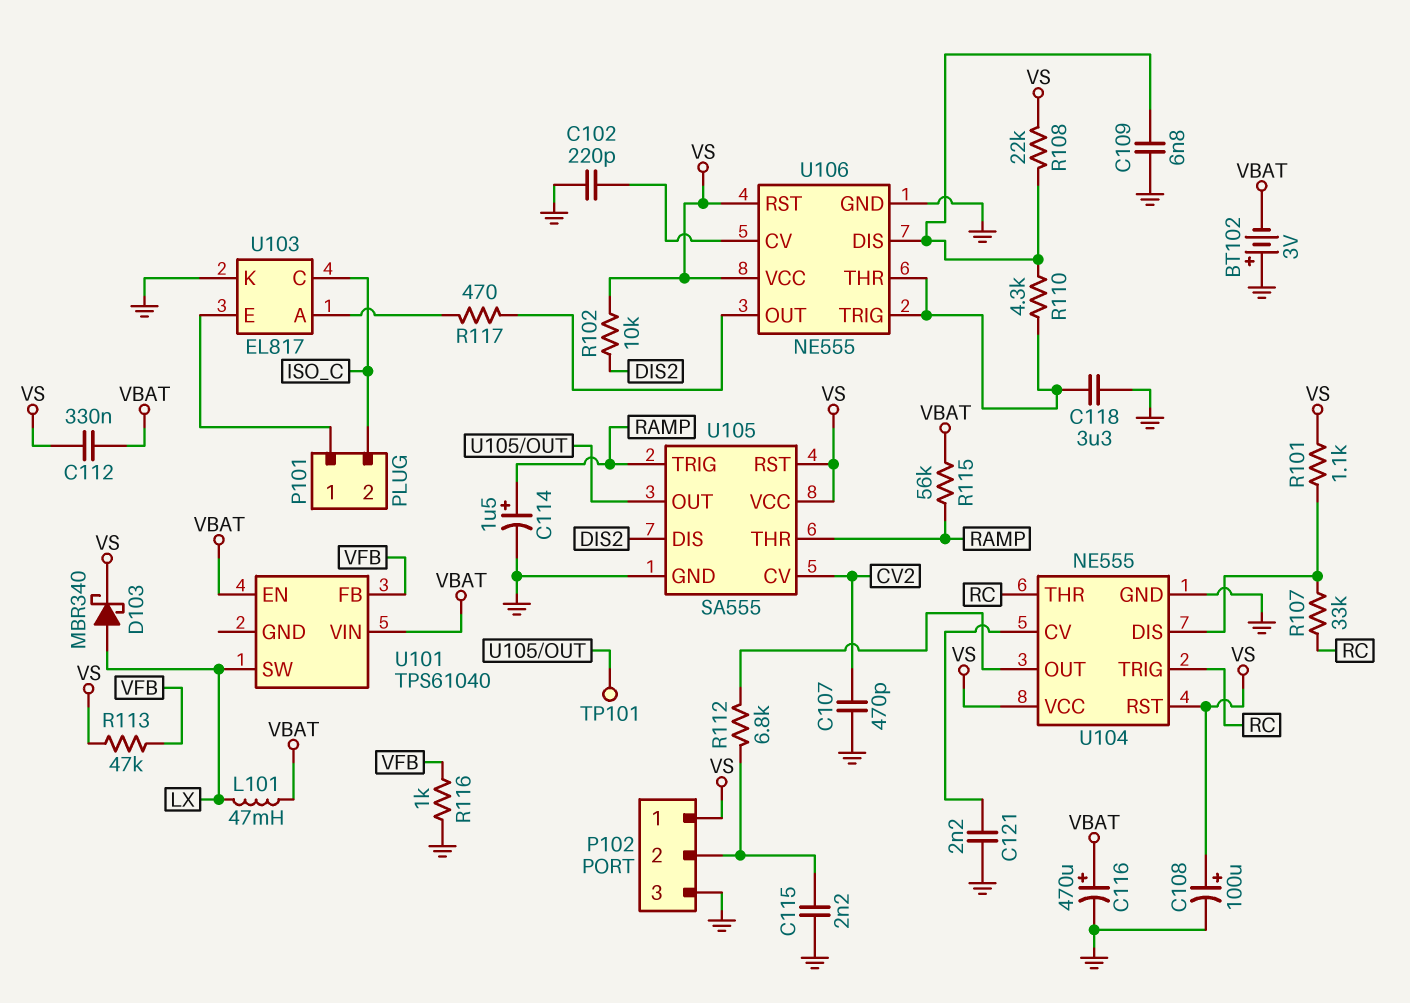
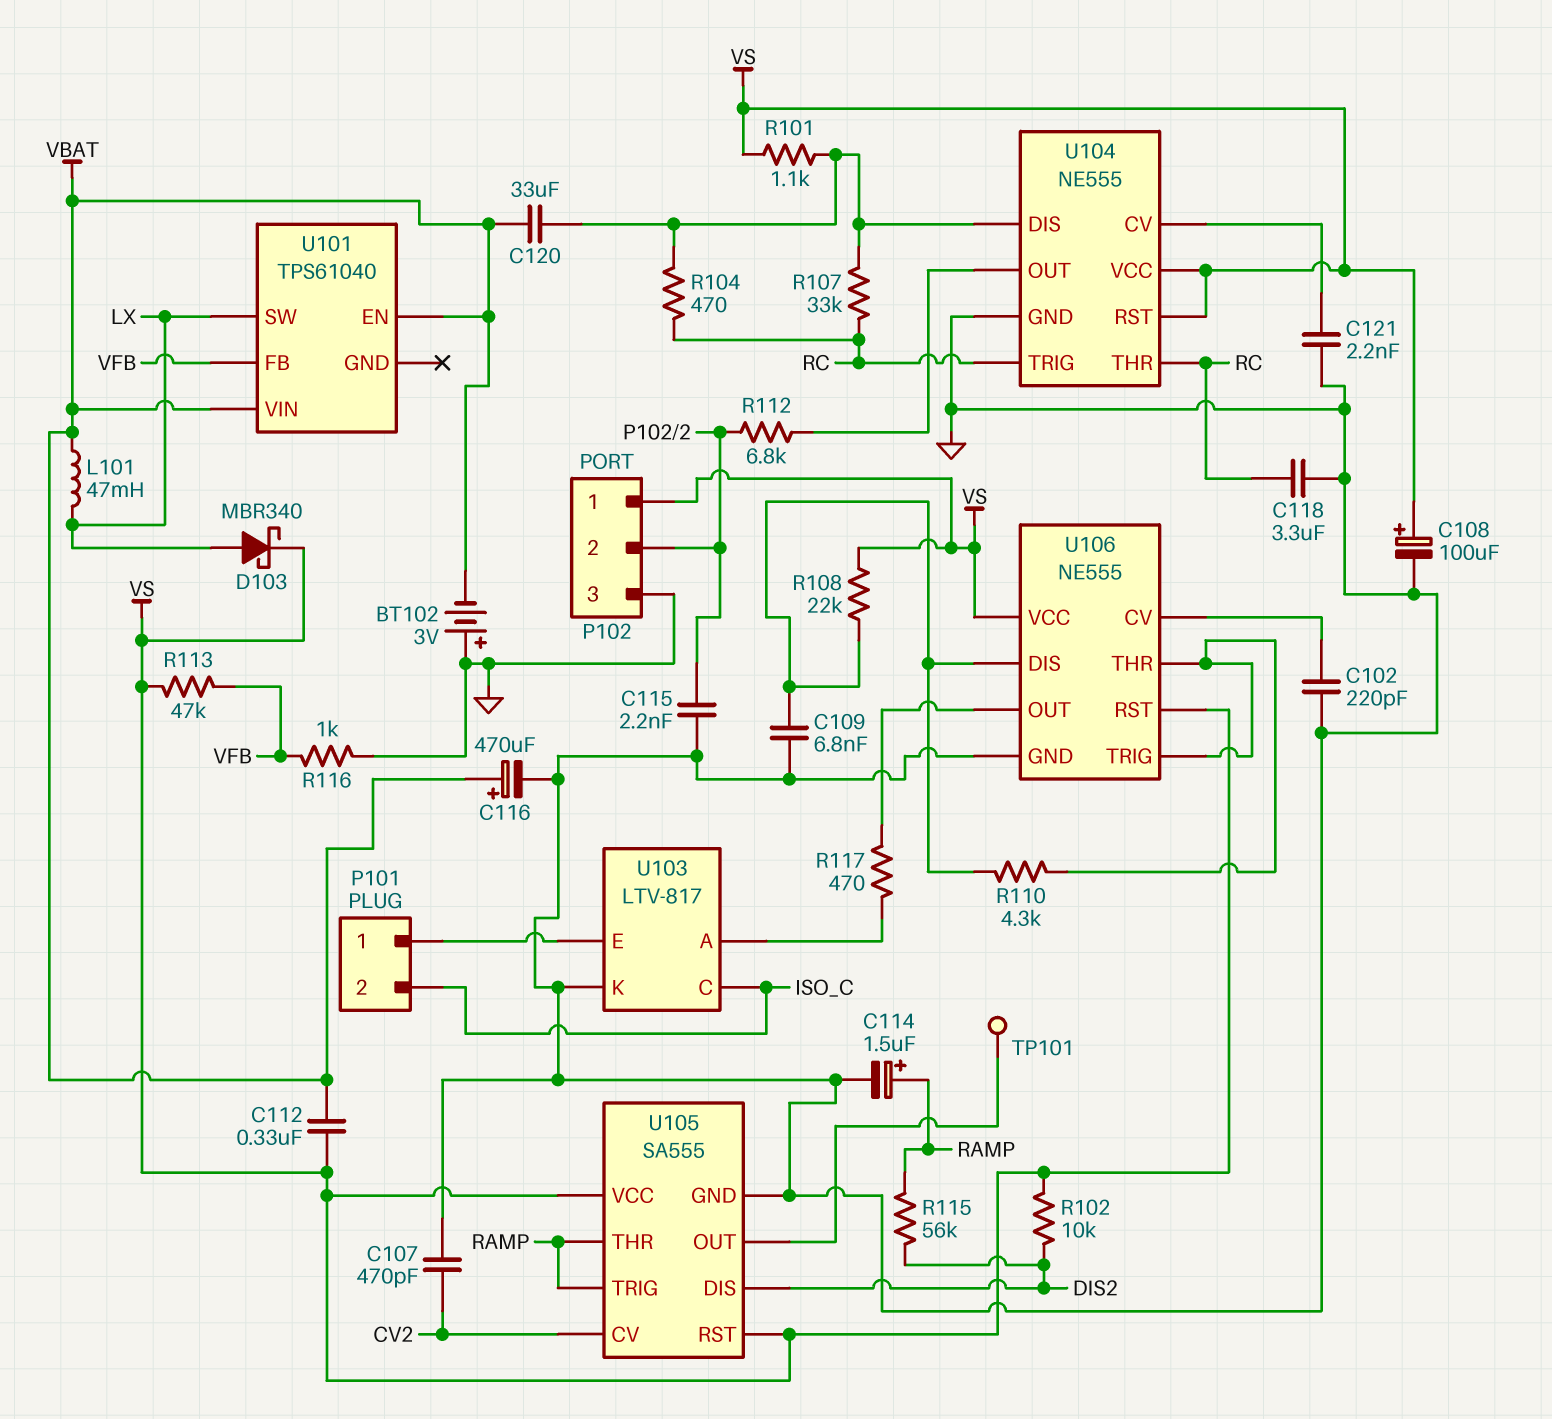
C118: 3.3uF (GND, U106/THR) -> 3.3uF (GND, RC)
C120: none -> 33uF (U104/DIS, VBAT)
R104: none -> 470 (RC, U104/DIS)
R115: 56k (RAMP, VBAT) -> 56k (DIS2, RAMP)
U103: EL817 -> LTV-817

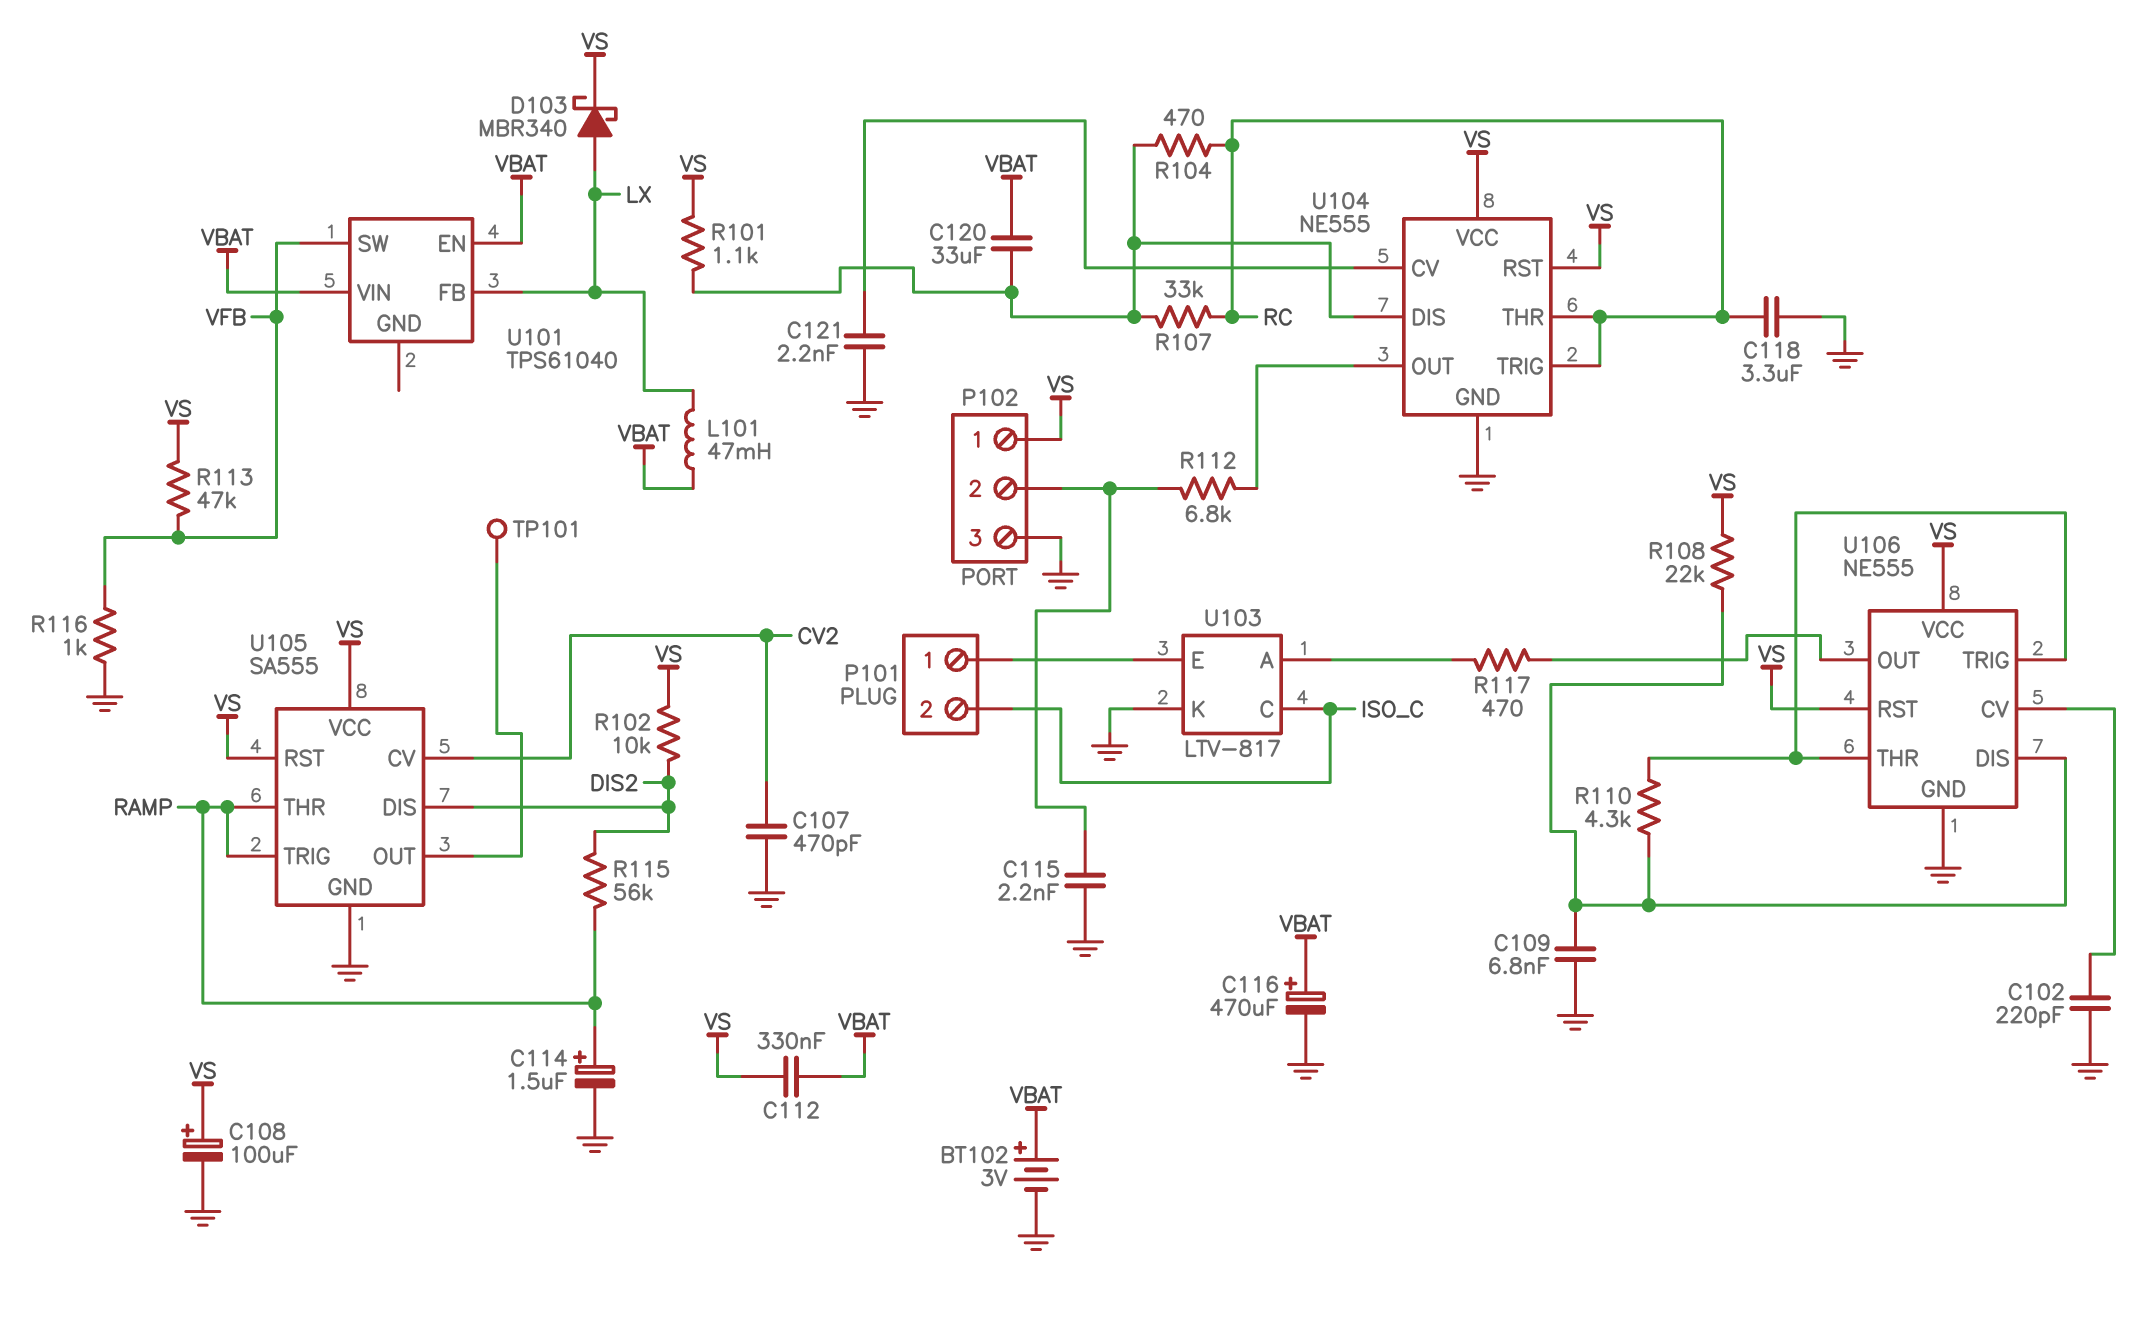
BT102: 3V (plus GND, minus VBAT) -> 3V (plus VBAT, minus GND)
U101 pin FB: VFB -> LX
U101 pin SW: LX -> VFB

